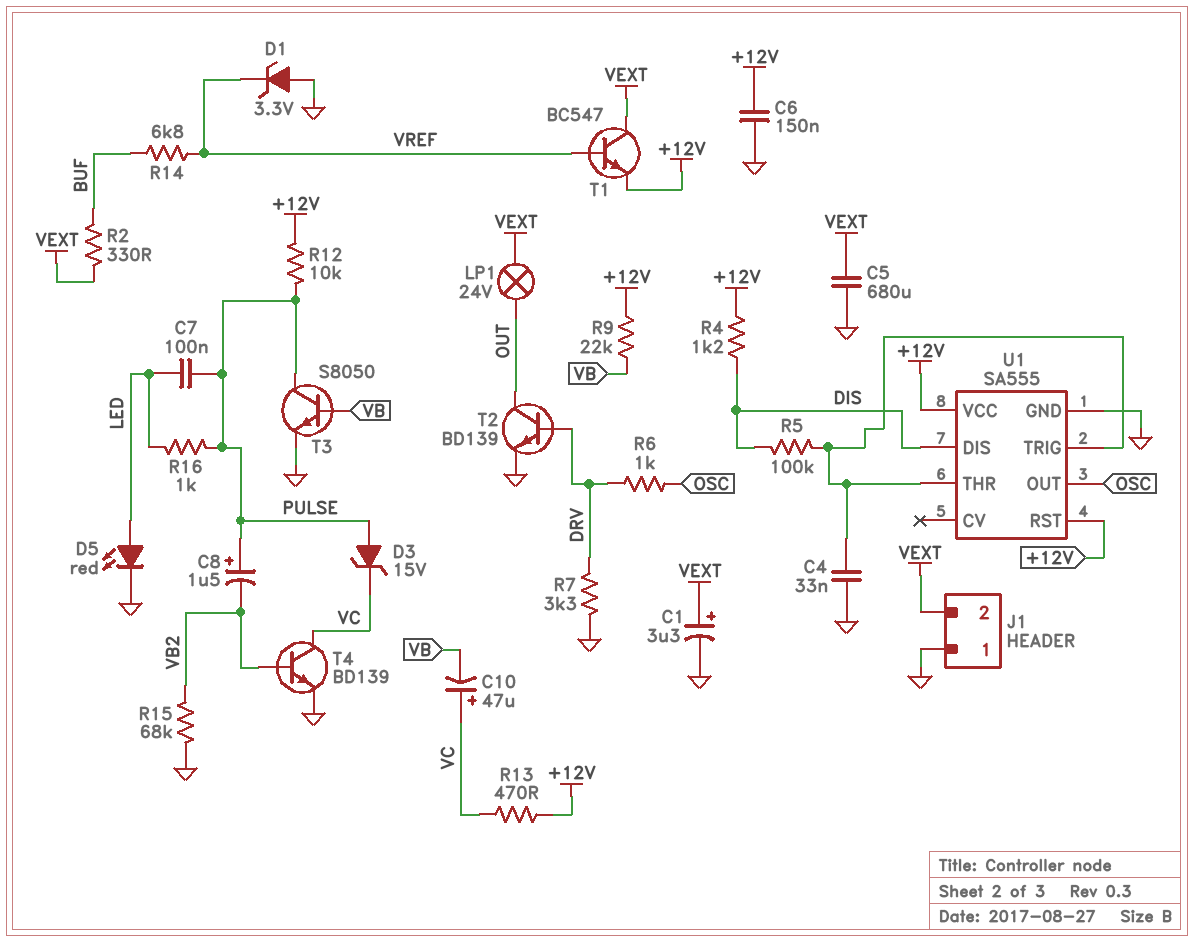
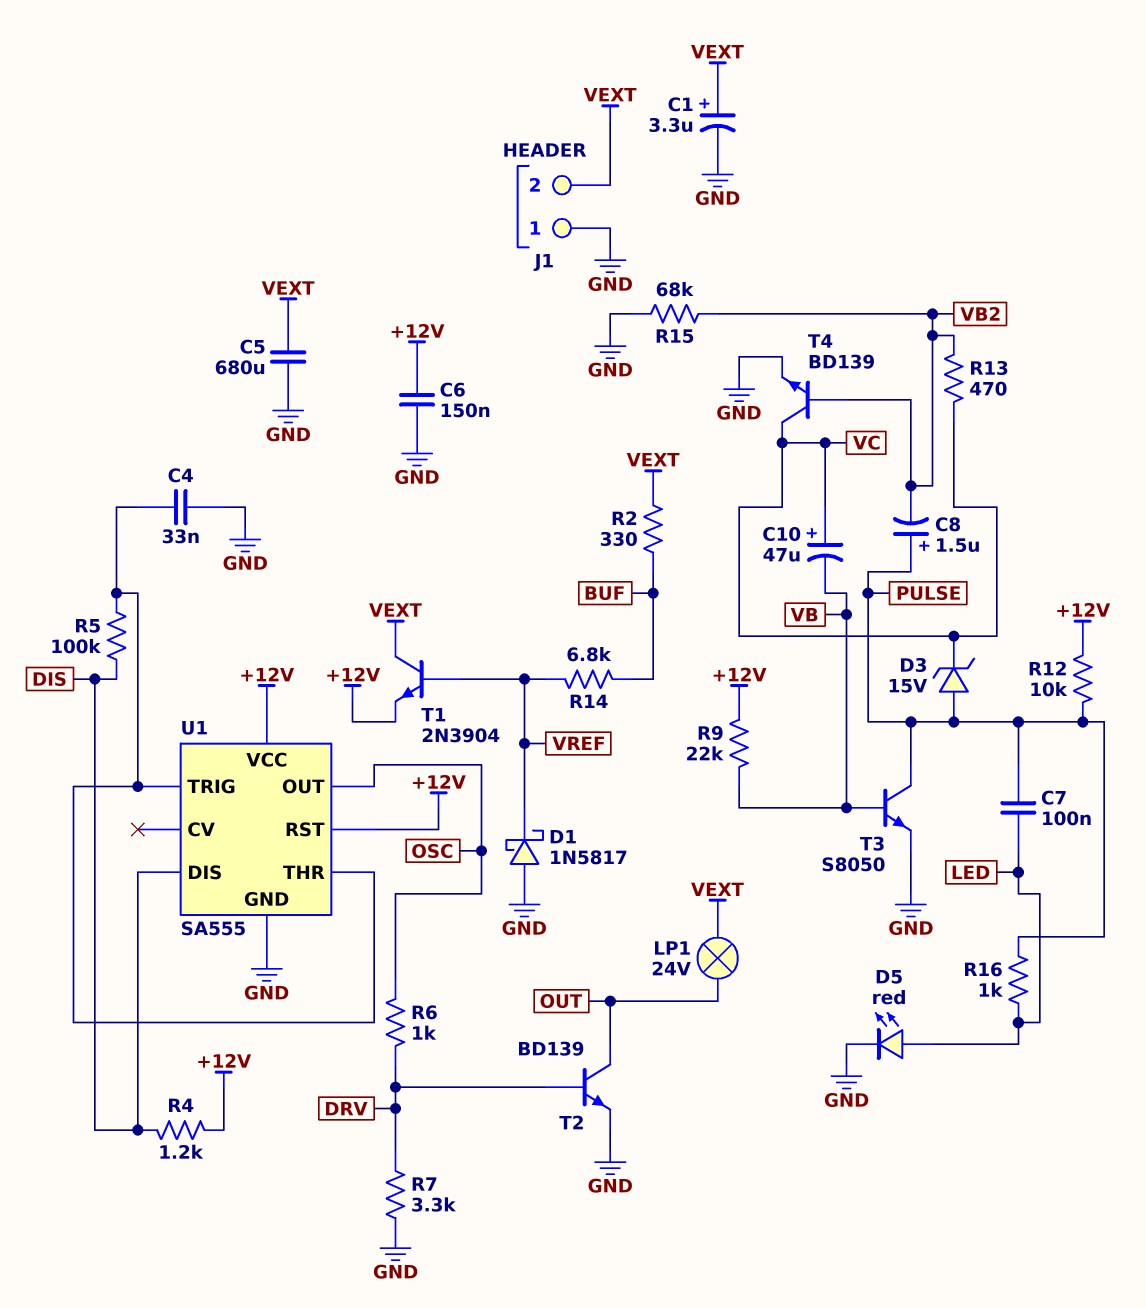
D1: zener 3.3V (A GND, K VREF) -> schottky 1N5817 (A GND, K VREF)
R13: 470 (+12V, VC) -> 470 (VB2, VC)
T1: NPN BC547 (B VREF, C VEXT, E +12V) -> NPN 2N3904 (B VREF, C VEXT, E +12V)

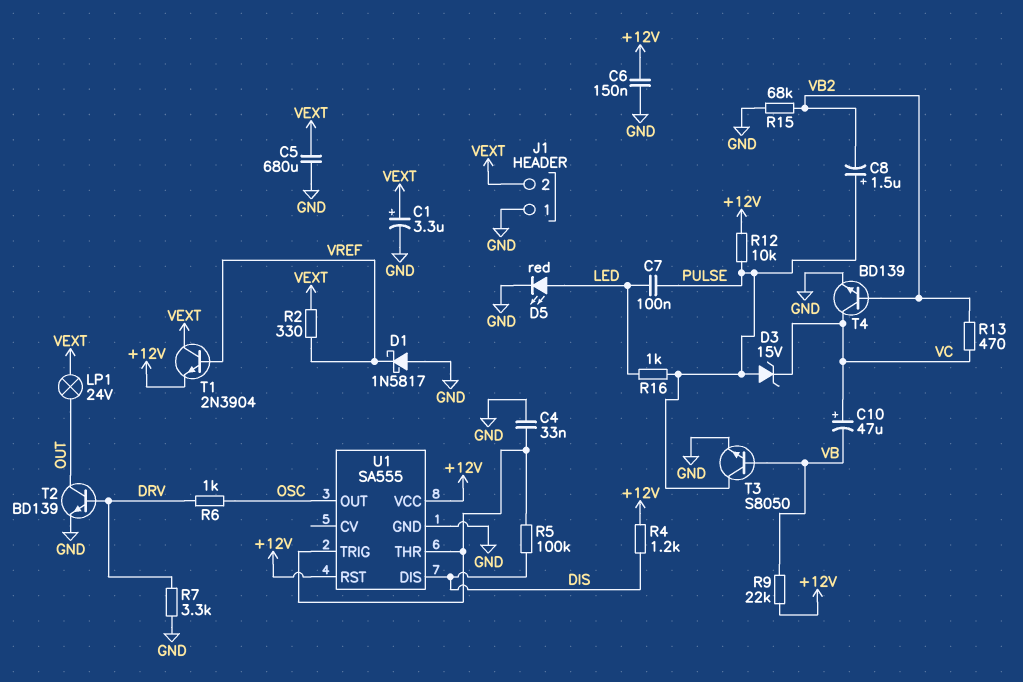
R2: 330 (BUF, VEXT) -> 330 (VEXT, VREF)
R14: 6.8k (BUF, VREF) -> none

